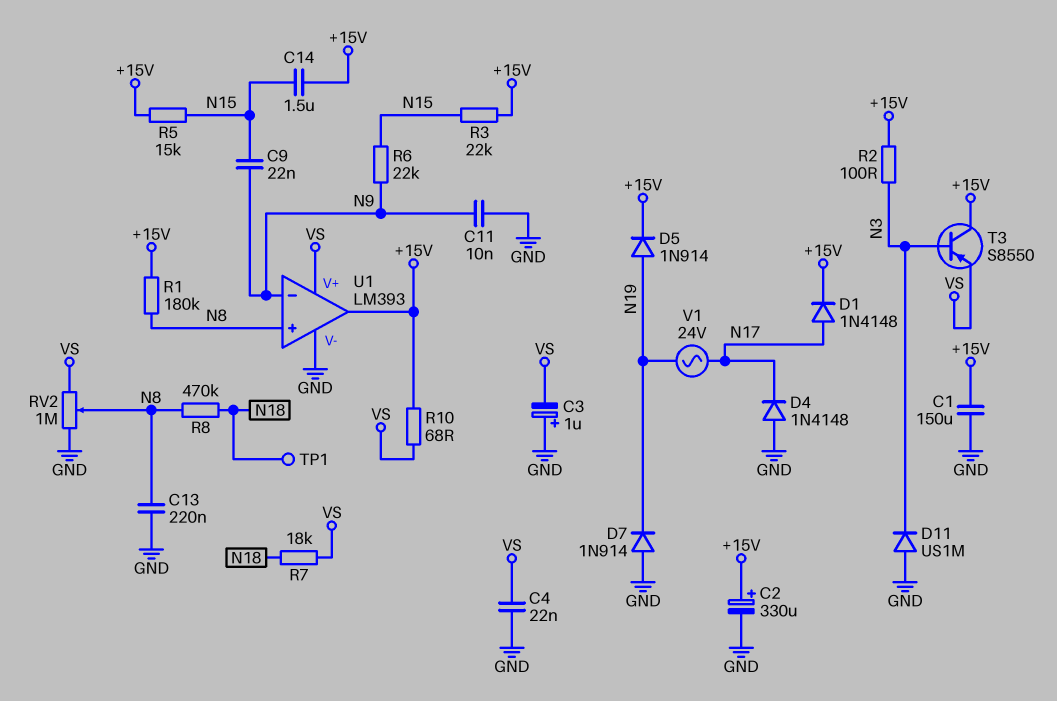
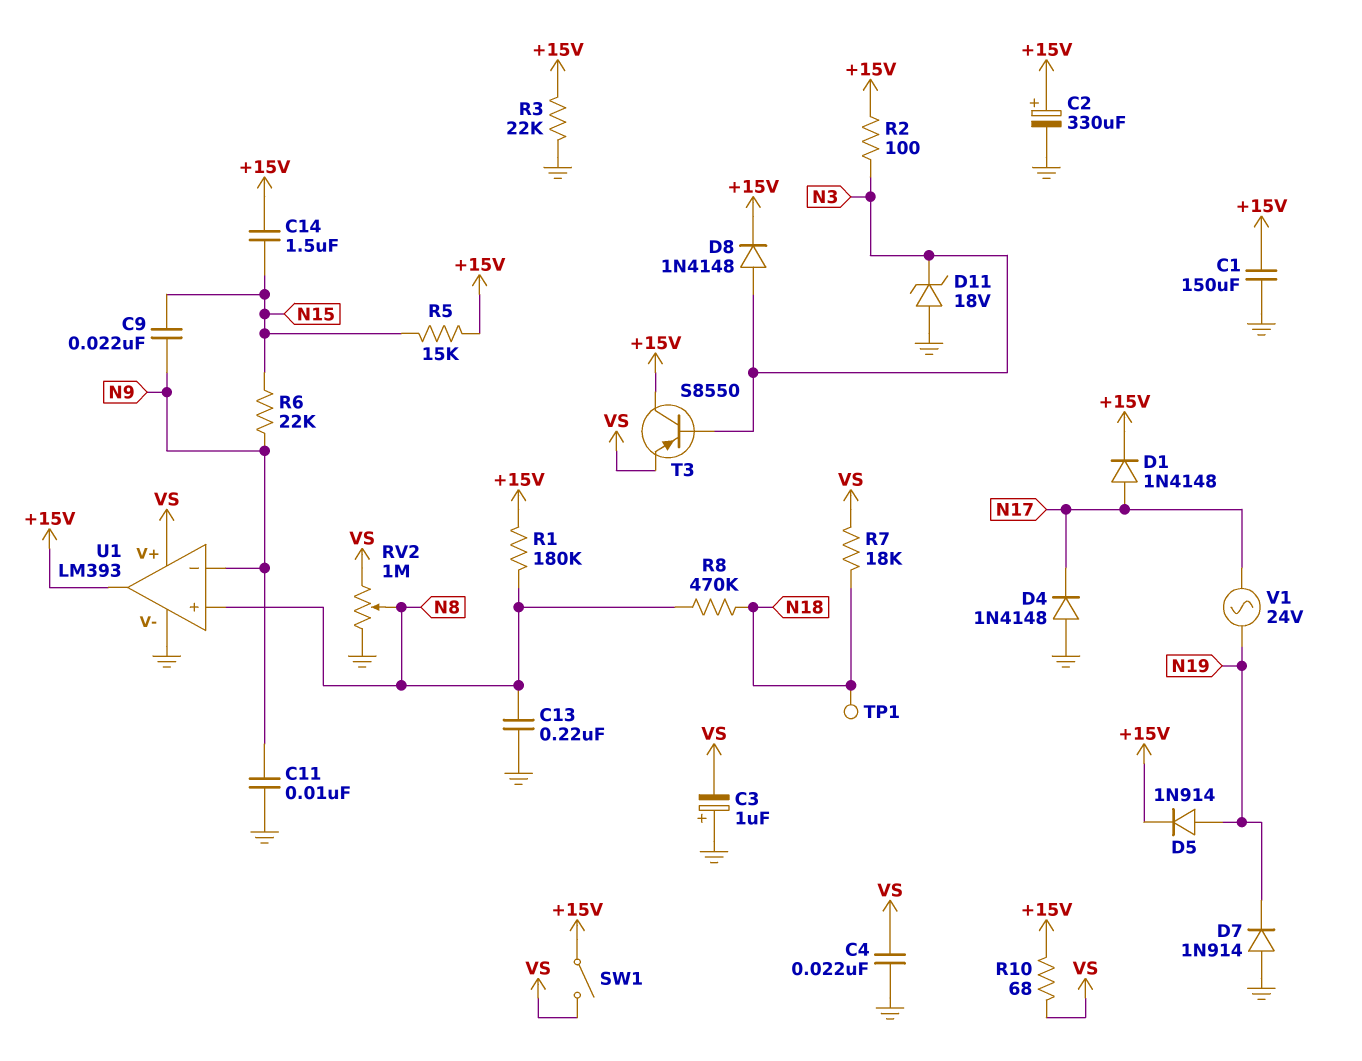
D8: none -> diode 1N4148 (A N3, K +15V)
D11: diode US1M (A GND, K N3) -> zener 18V (A GND, K N3)
R3: 22k (+15V, N15) -> 22k (+15V, GND)
SW1: none -> switch (+15V, VS)

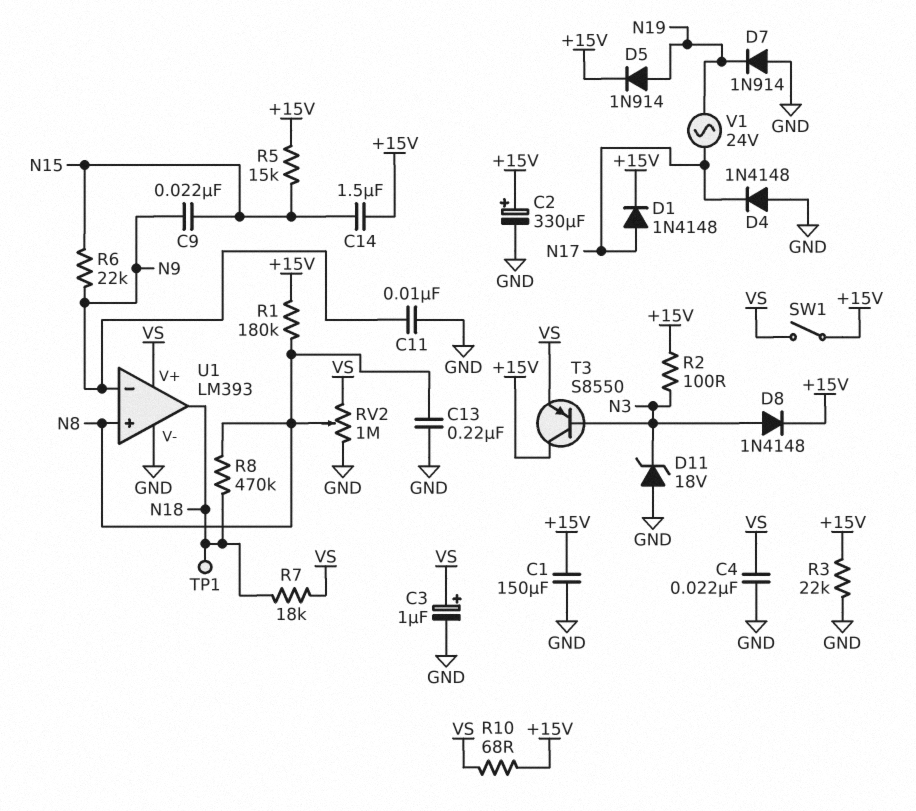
C3: 1uF (plus GND, minus VS) -> 1uF (plus VS, minus GND)
U1 pin out: +15V -> N18

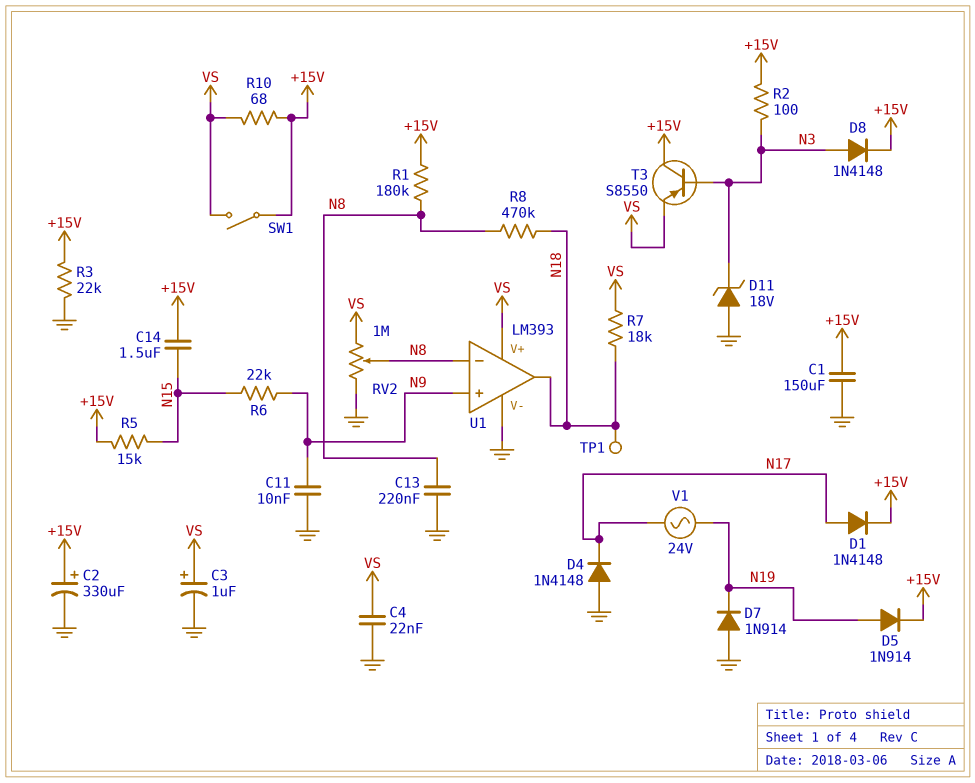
C9: 22nF (N9, N15) -> none
U1 pin in+: N8 -> N9
U1 pin in-: N9 -> N8

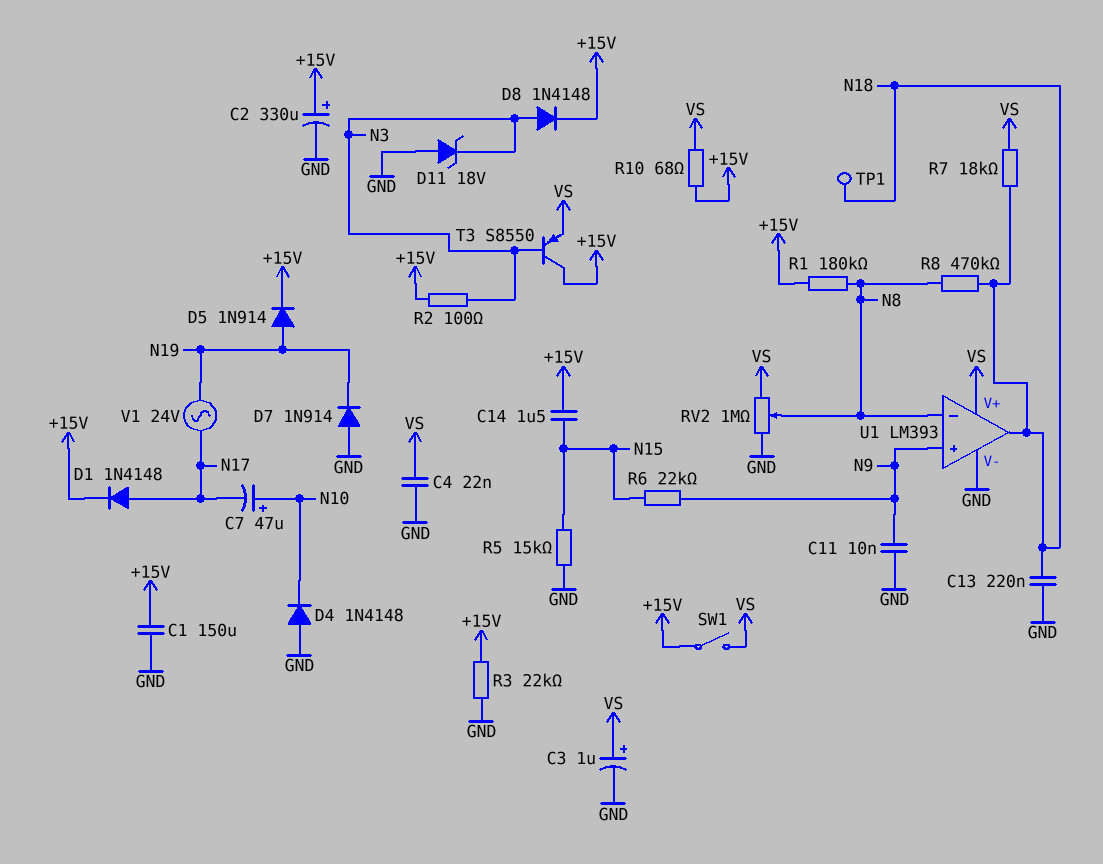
C7: none -> 47uF (plus N10, minus N17)
C13: 220nF (GND, N8) -> 220nF (GND, N18)
D4: diode 1N4148 (A GND, K N17) -> diode 1N4148 (A GND, K N10)
R5: 15k (+15V, N15) -> 15k (GND, N15)

